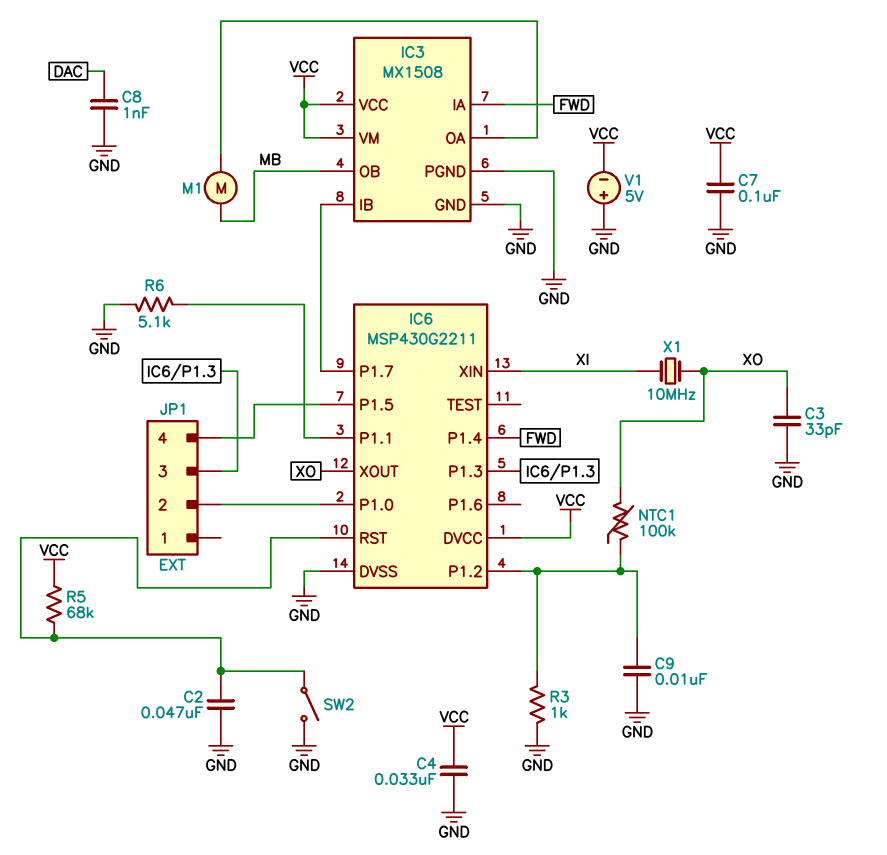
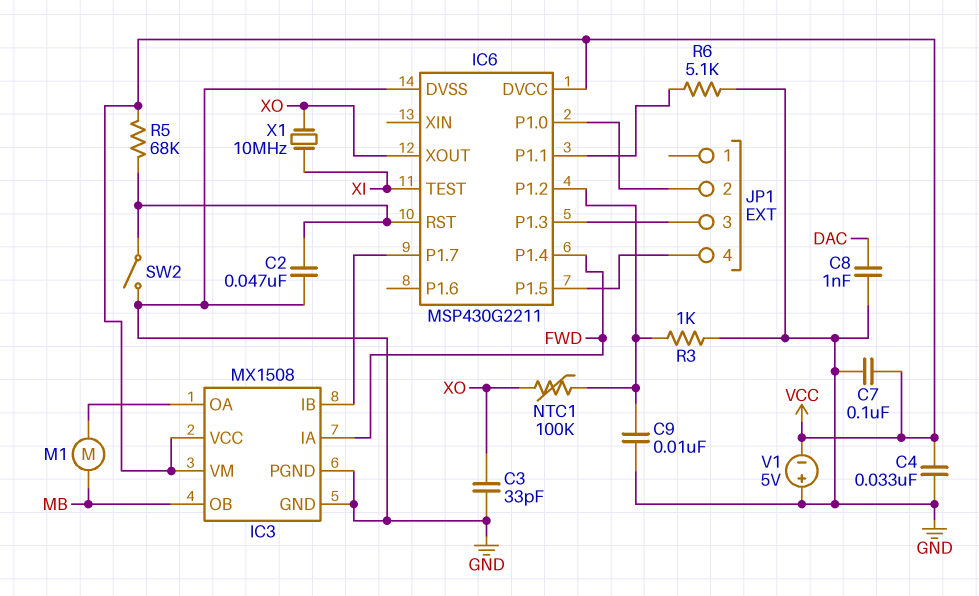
IC6 pin TEST: none -> XI
IC6 pin XIN: XI -> none

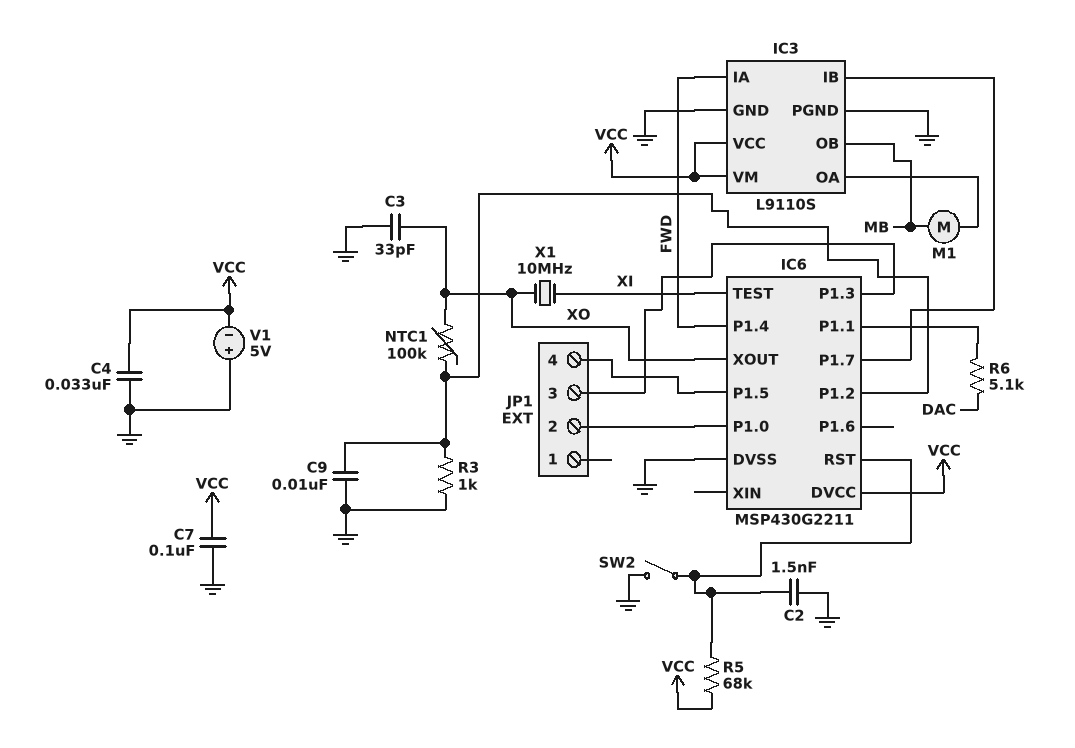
C2: 47nF (GND, IC6/RST) -> 1.5nF (GND, IC6/RST)
C8: 1nF (DAC, GND) -> none
IC3: MX1508 -> L9110S
R6: 5.1k (GND, IC6/P1.1) -> 5.1k (DAC, IC6/P1.1)

